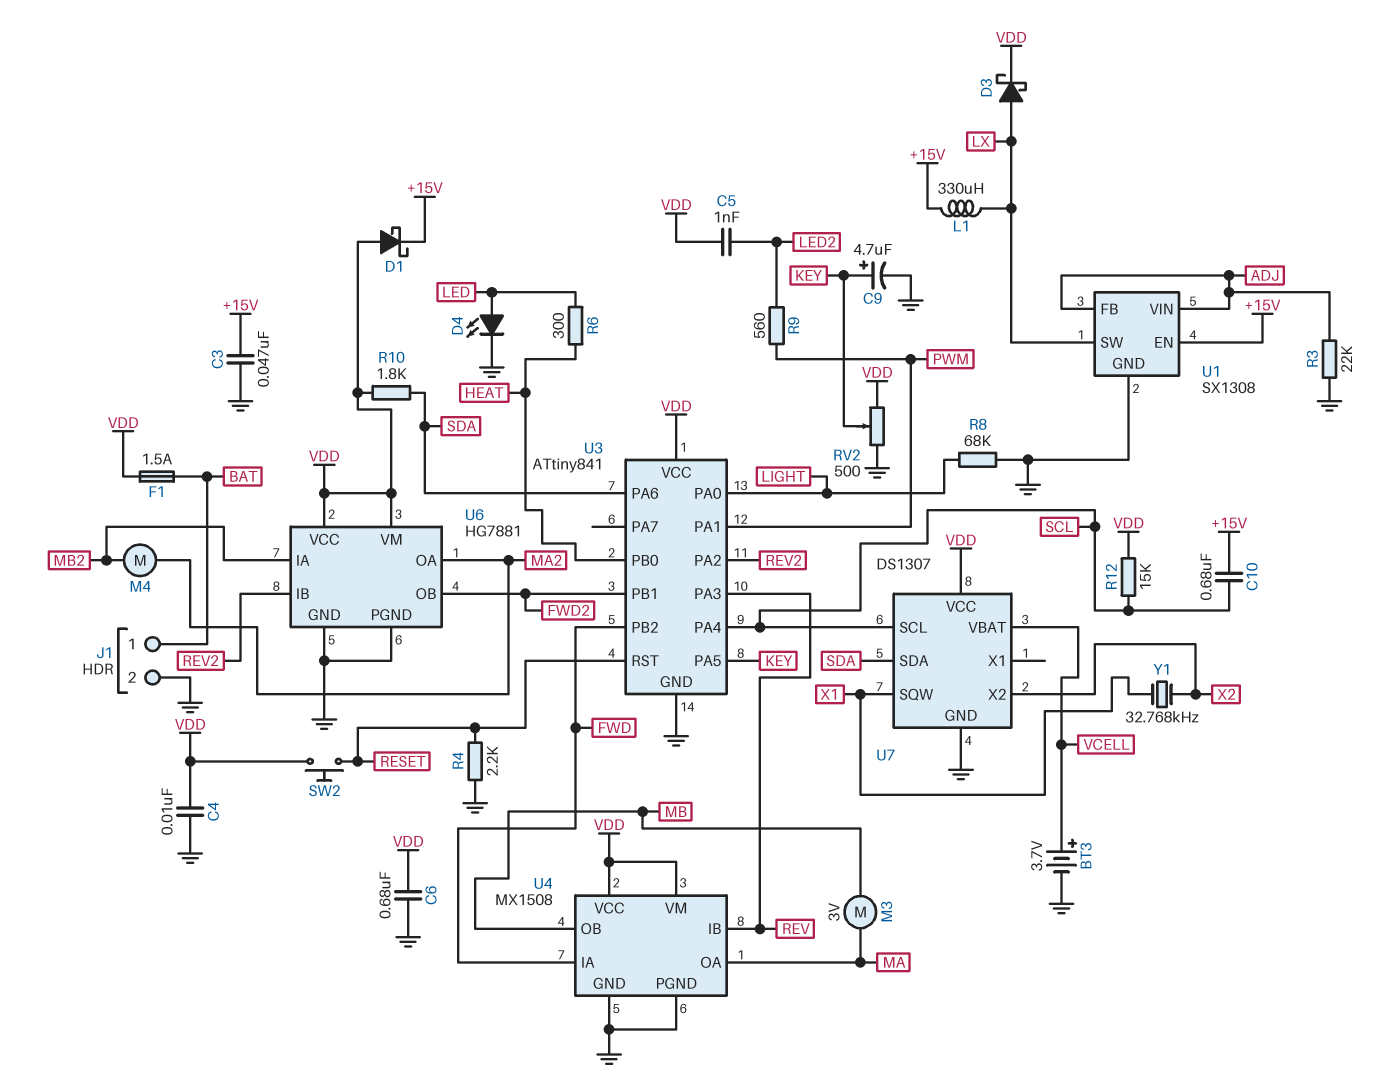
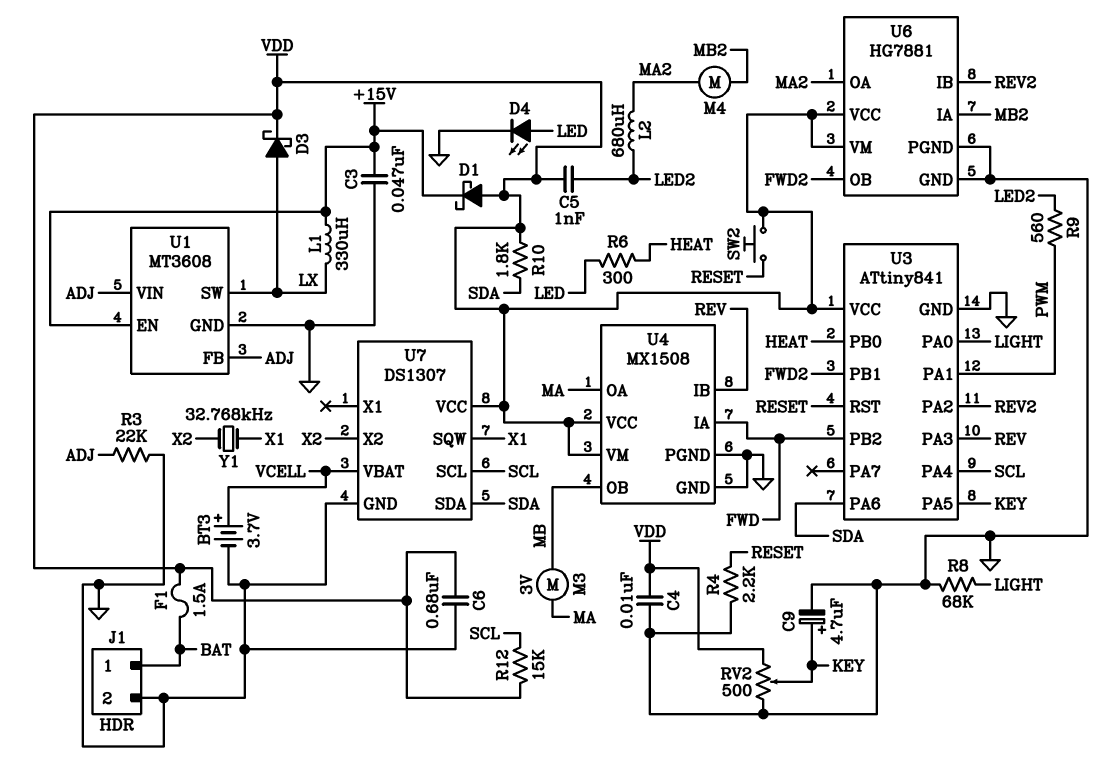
C10: 680nF (+15V, SCL) -> none
L2: none -> 680uH (LED2, MA2)
U1: SX1308 -> MT3608

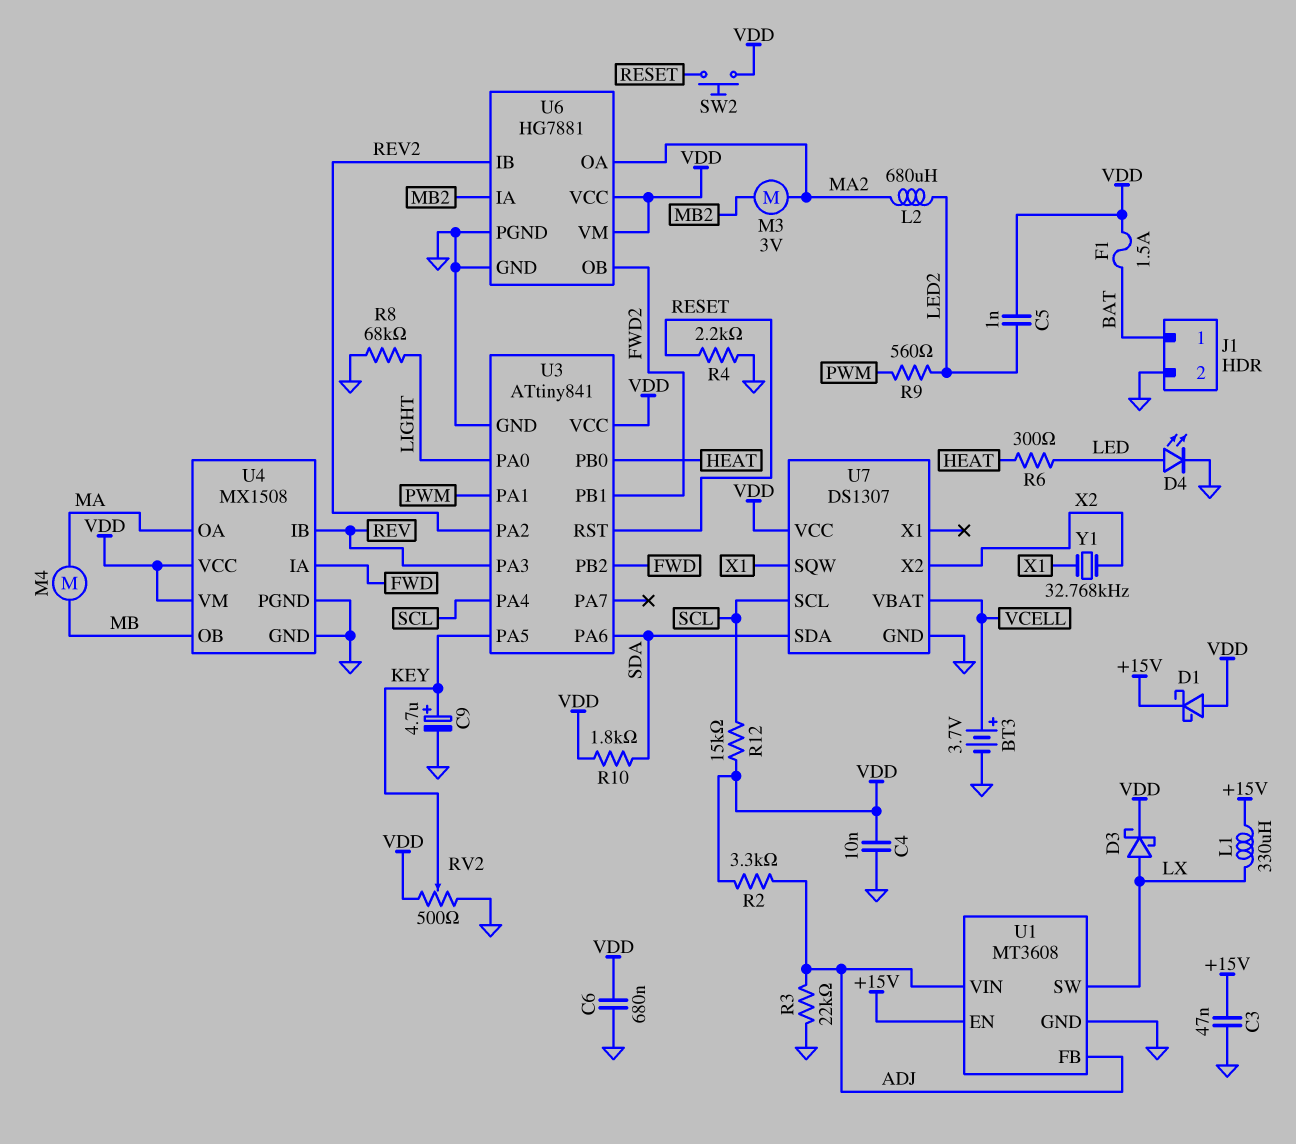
M3: motor 3V (MA, MB) -> motor 3V (MA2, MB2)
M4: motor (MA2, MB2) -> motor (MA, MB)
R2: none -> 3.3k (ADJ, VDD)

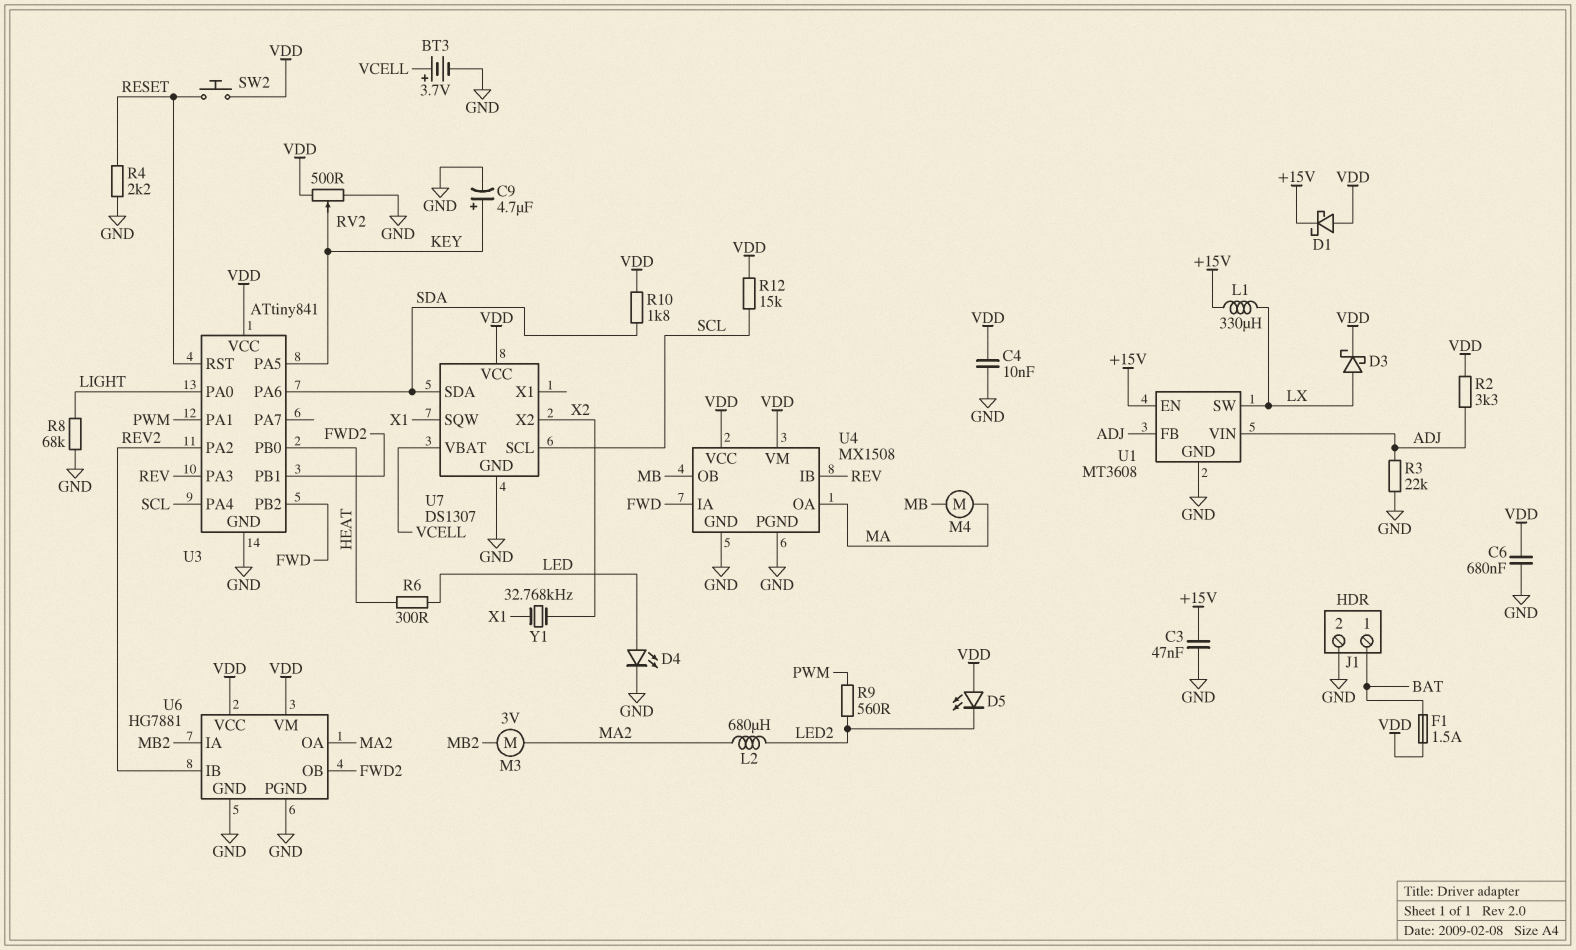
C5: 1nF (LED2, VDD) -> none
D5: none -> LED (A VDD, K LED2)

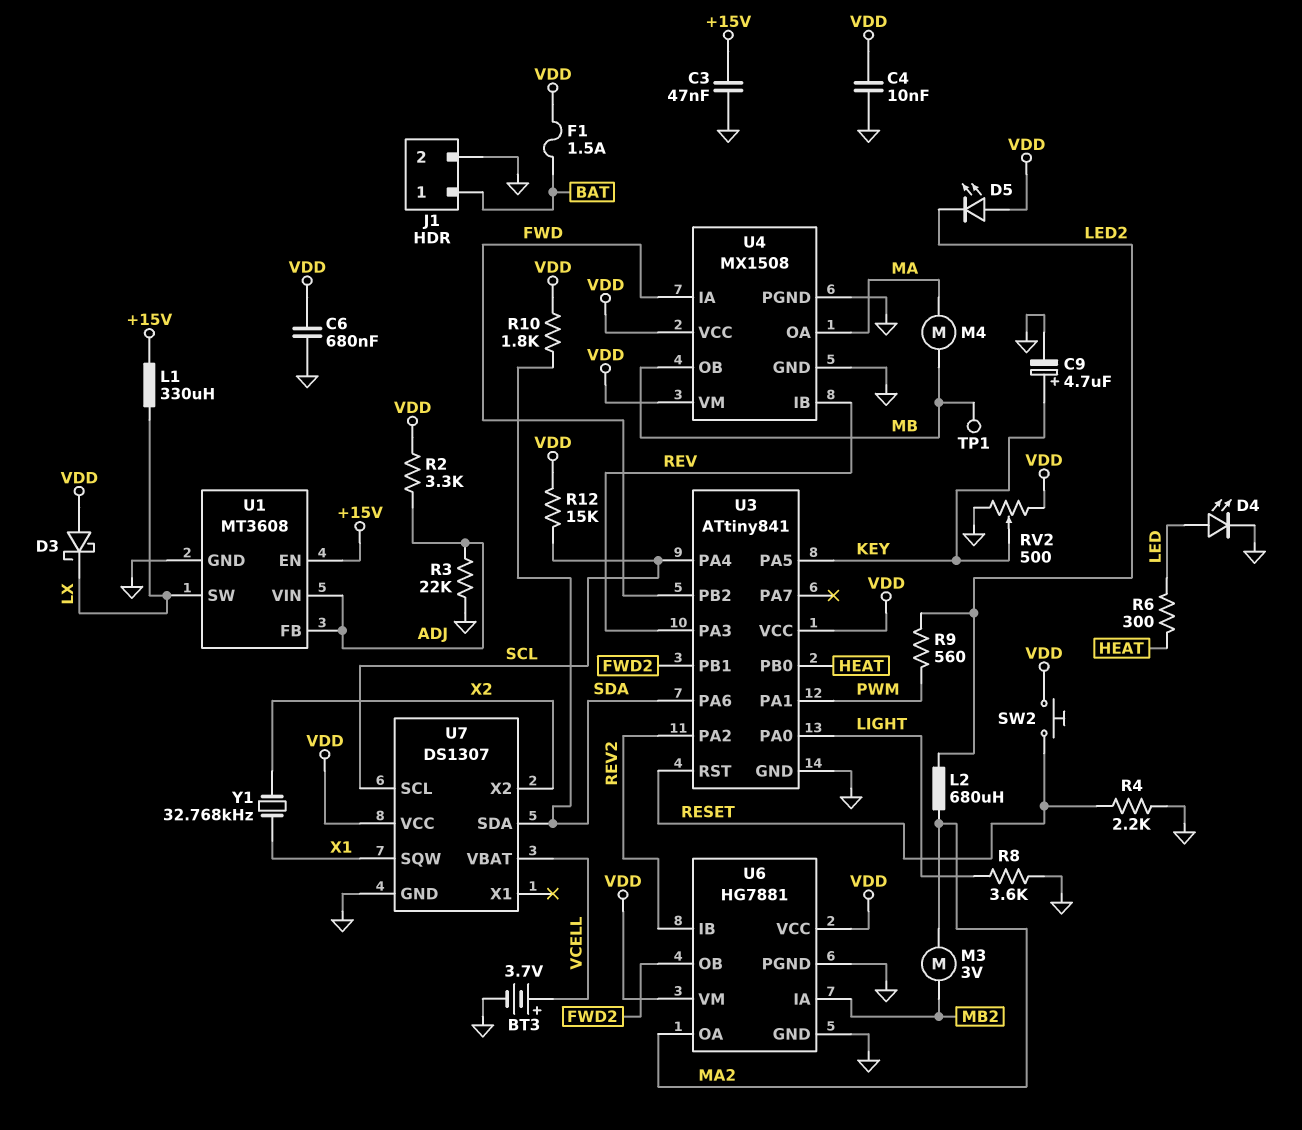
D1: schottky (A VDD, K +15V) -> none
D3: schottky (A LX, K VDD) -> schottky (A VDD, K LX)
R8: 68k (GND, LIGHT) -> 3.6k (GND, LIGHT)
TP1: none -> test point (MB)

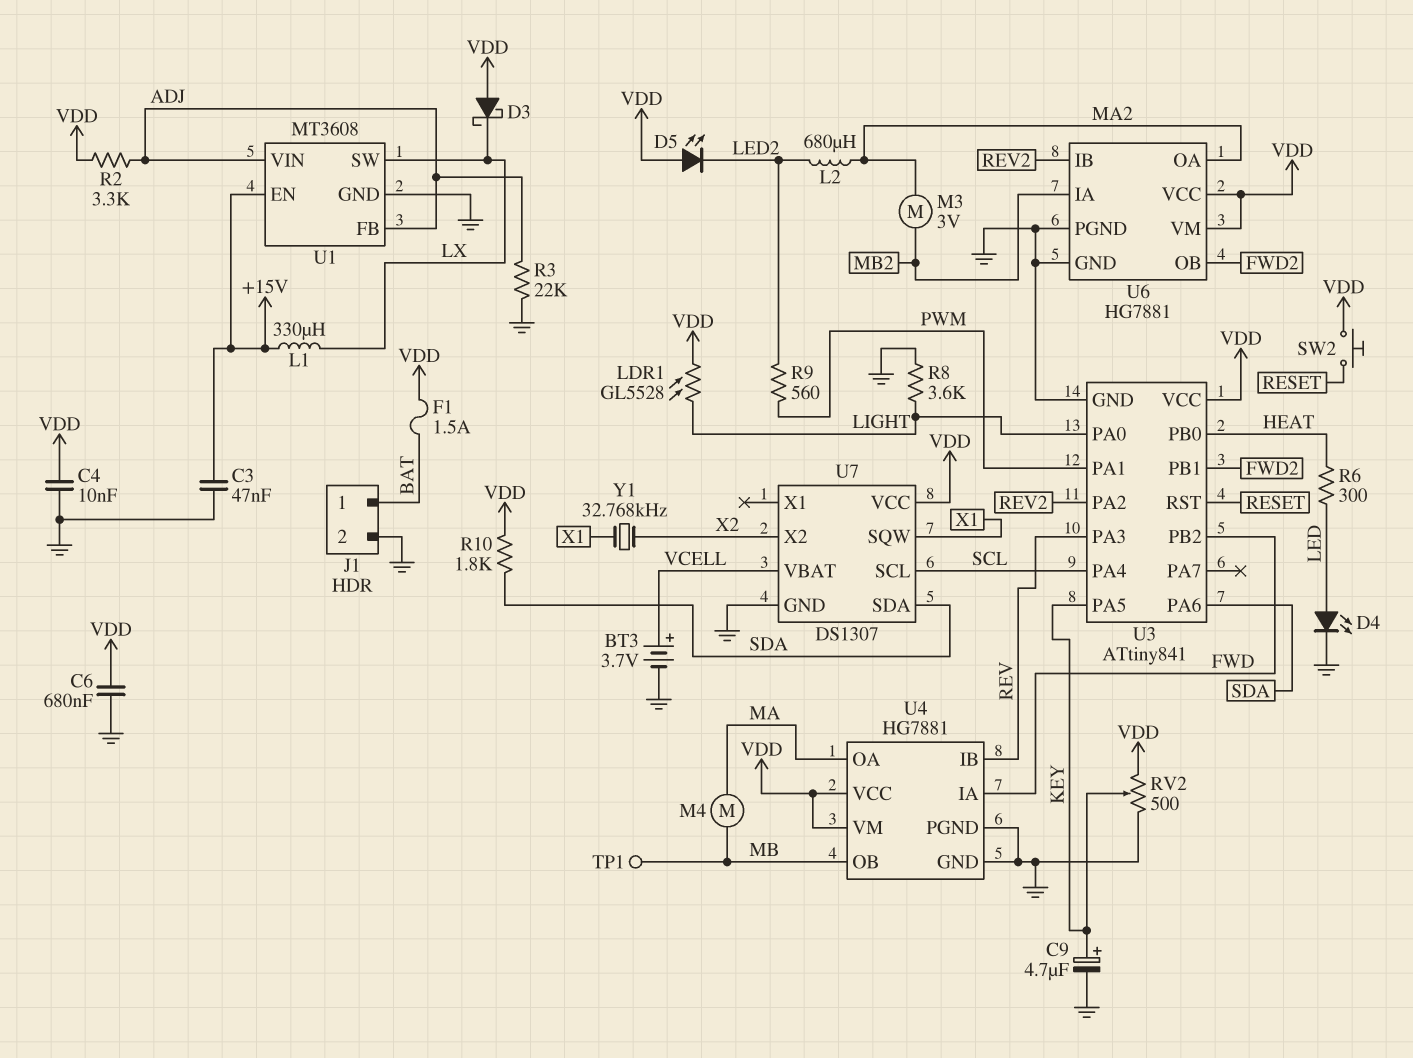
LDR1: none -> GL5528 (LIGHT, VDD)
R4: 2.2k (GND, RESET) -> none
R12: 15k (SCL, VDD) -> none
U4: MX1508 -> HG7881

